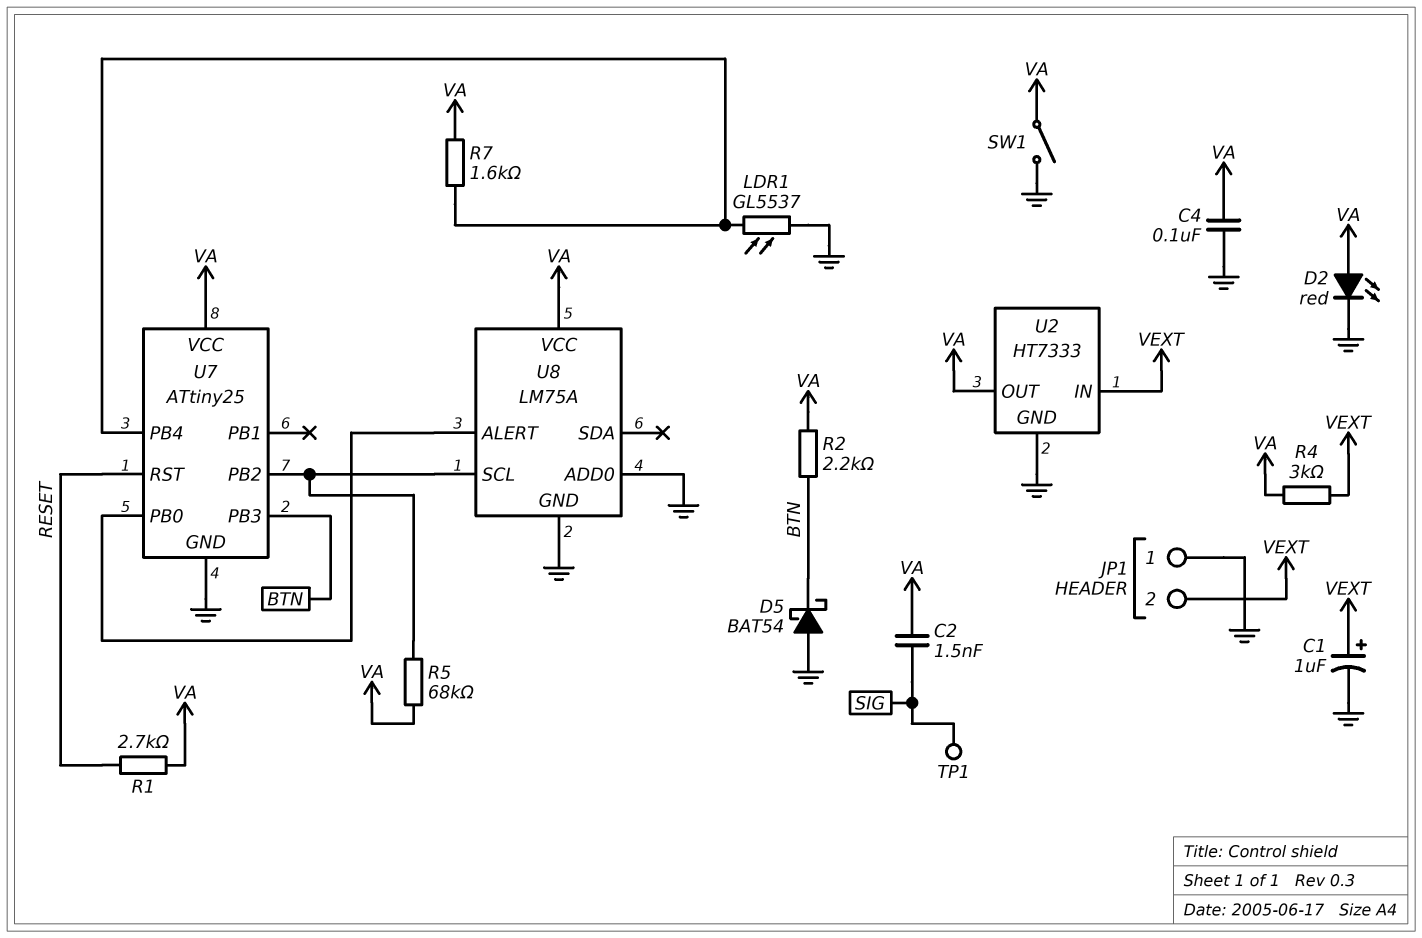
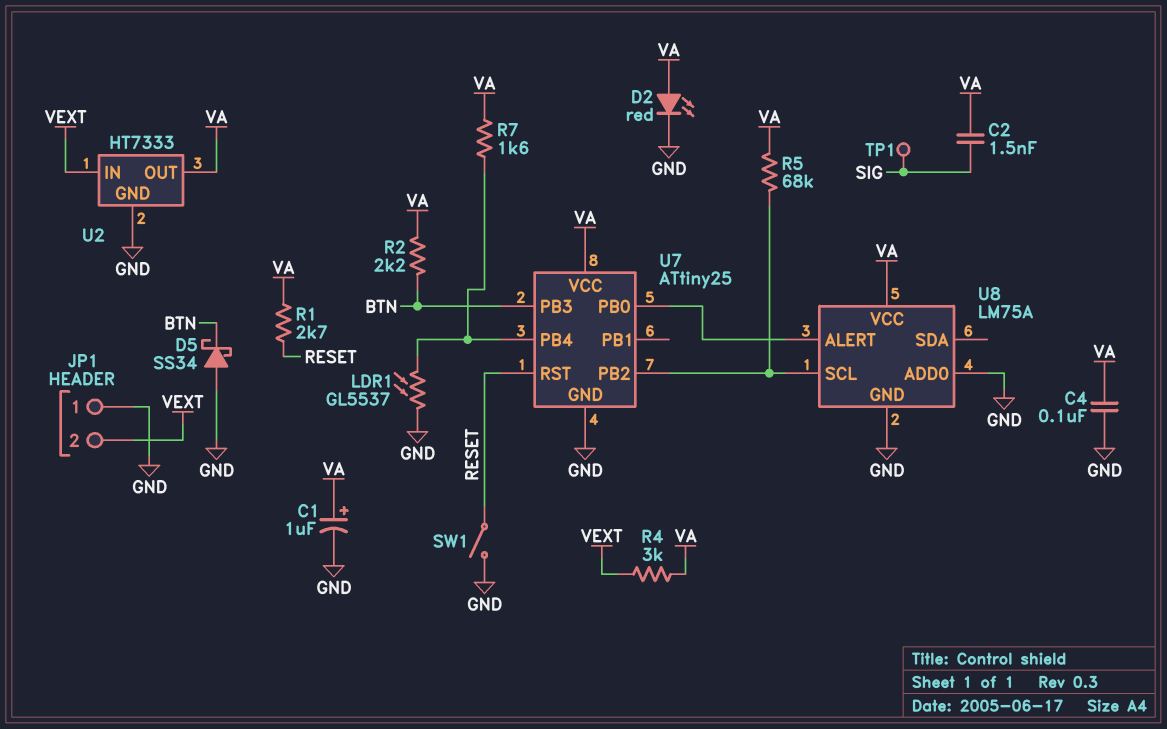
C1: 1uF (plus VEXT, minus GND) -> 1uF (plus VA, minus GND)
D5: schottky BAT54 (A GND, K BTN) -> schottky SS34 (A GND, K BTN)
SW1: switch (GND, VA) -> switch (GND, RESET)

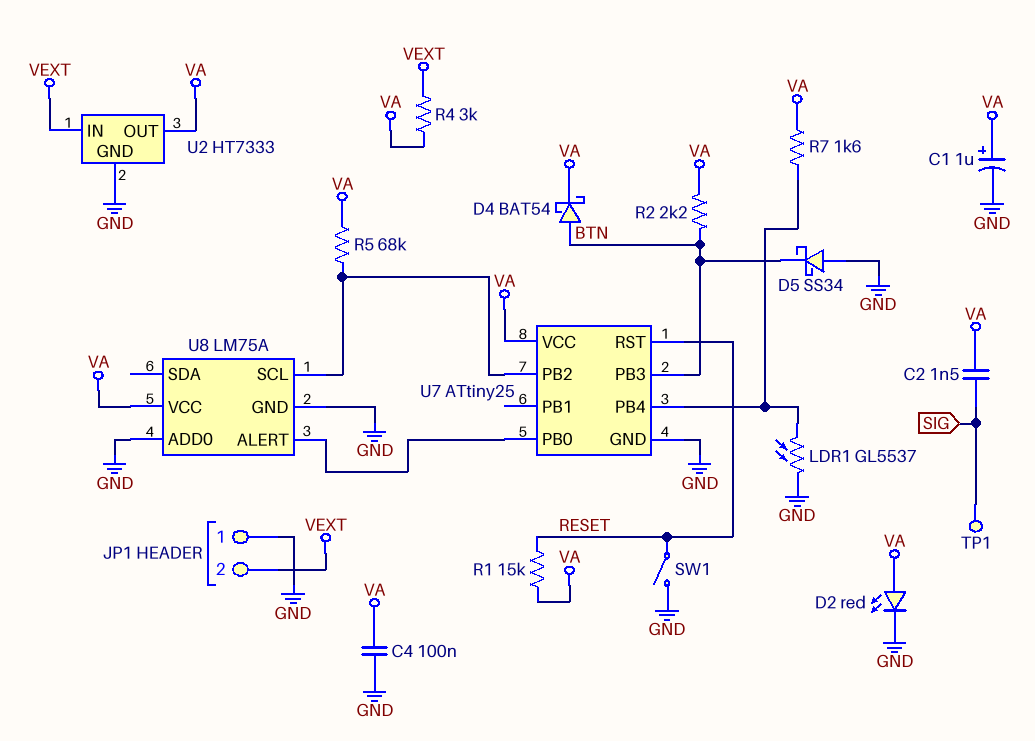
D4: none -> schottky BAT54 (A BTN, K VA)
R1: 2.7k (RESET, VA) -> 15k (RESET, VA)

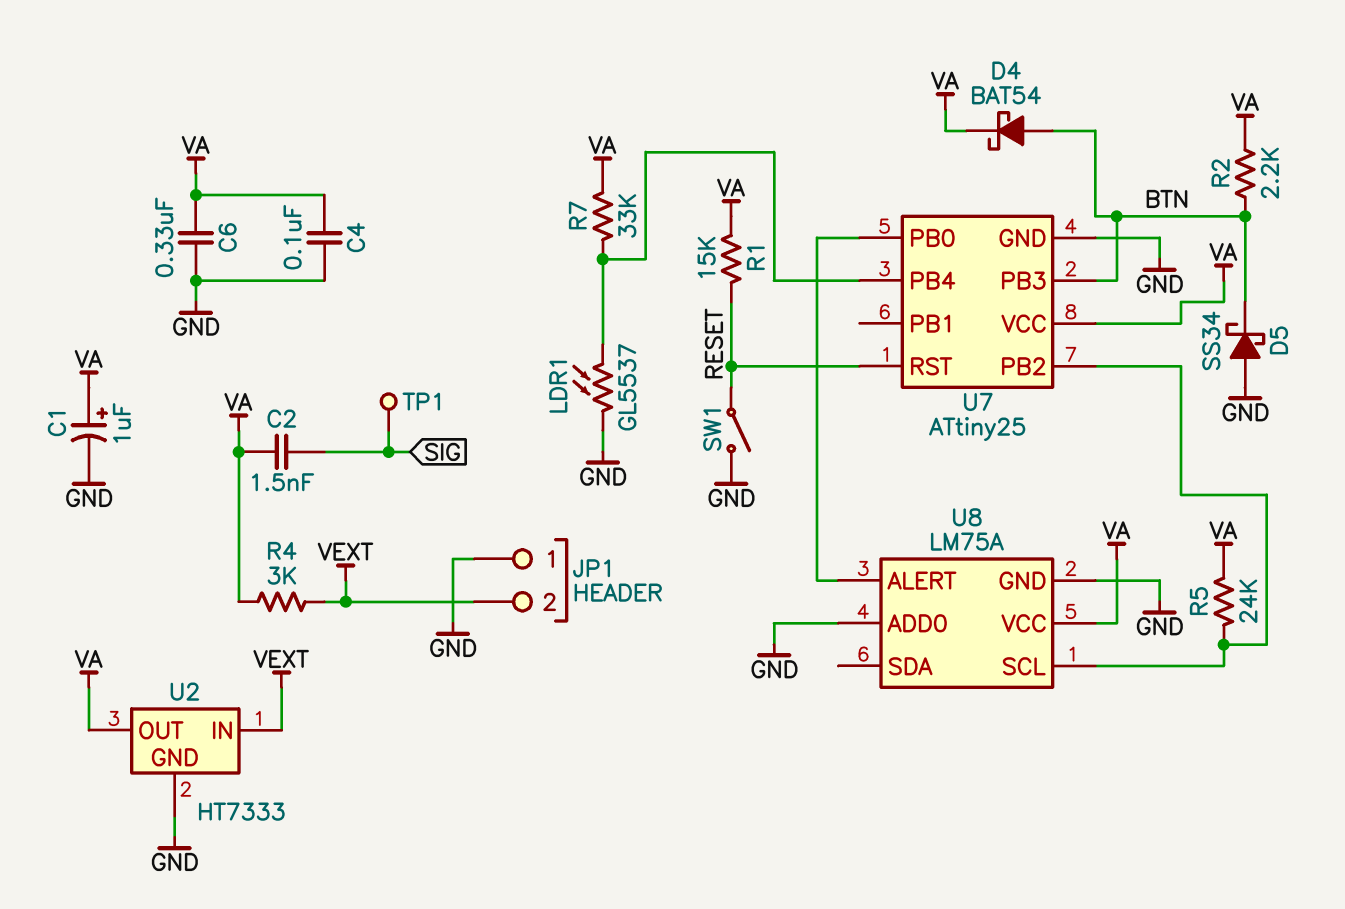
C6: none -> 330nF (GND, VA)
D2: LED red (A VA, K GND) -> none
R5: 68k (U7/PB2, VA) -> 24k (U7/PB2, VA)
R7: 1.6k (U7/PB4, VA) -> 33k (U7/PB4, VA)

